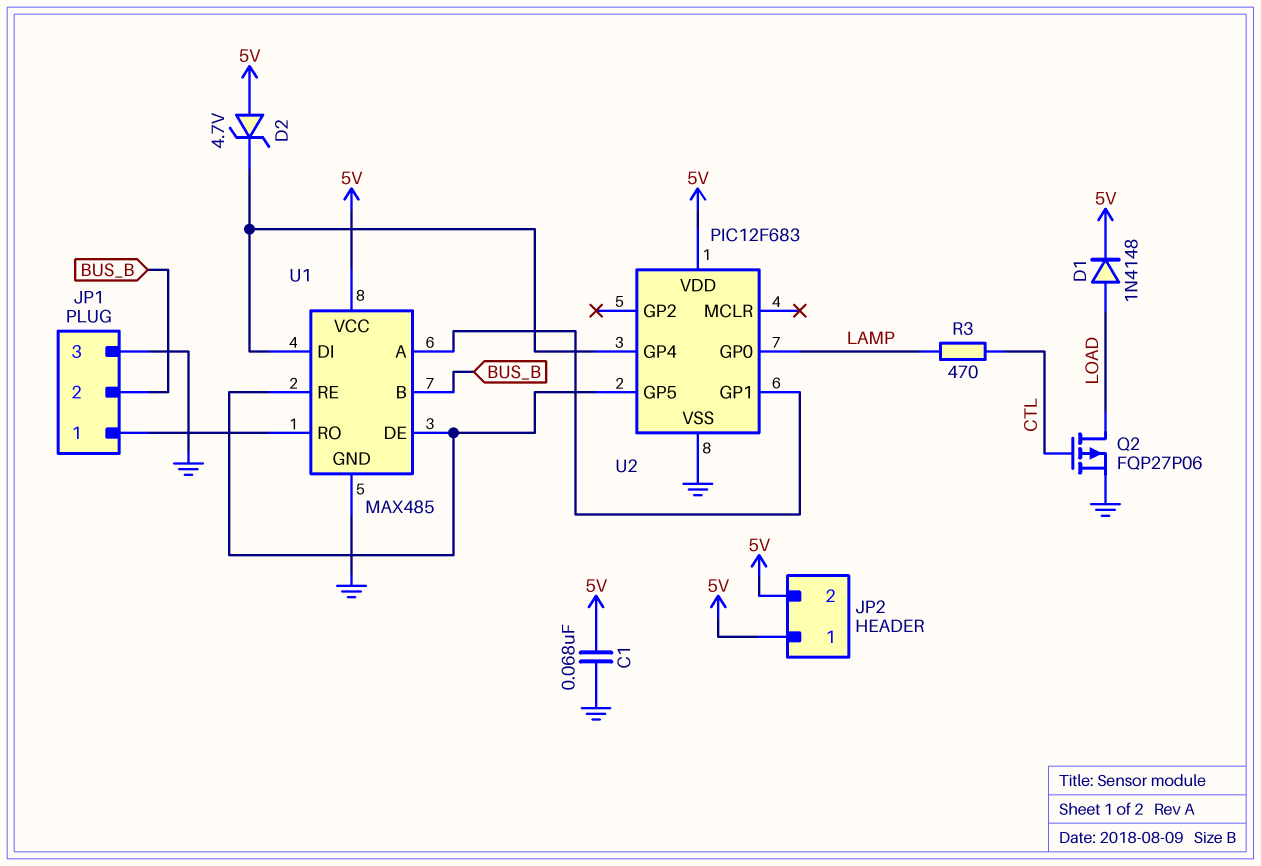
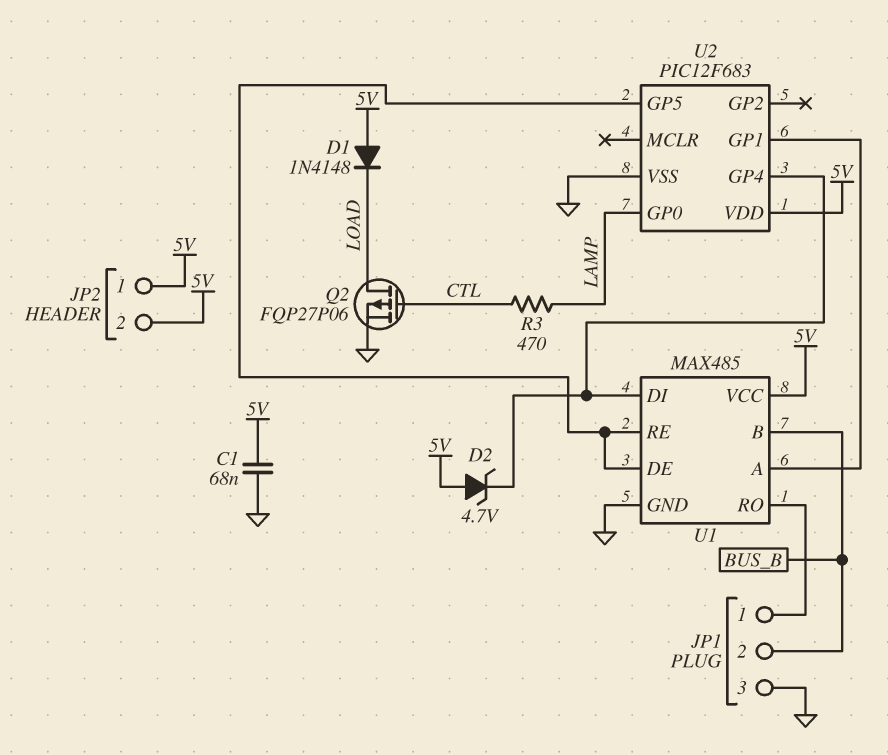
D1: diode 1N4148 (A LOAD, K 5V) -> diode 1N4148 (A 5V, K LOAD)

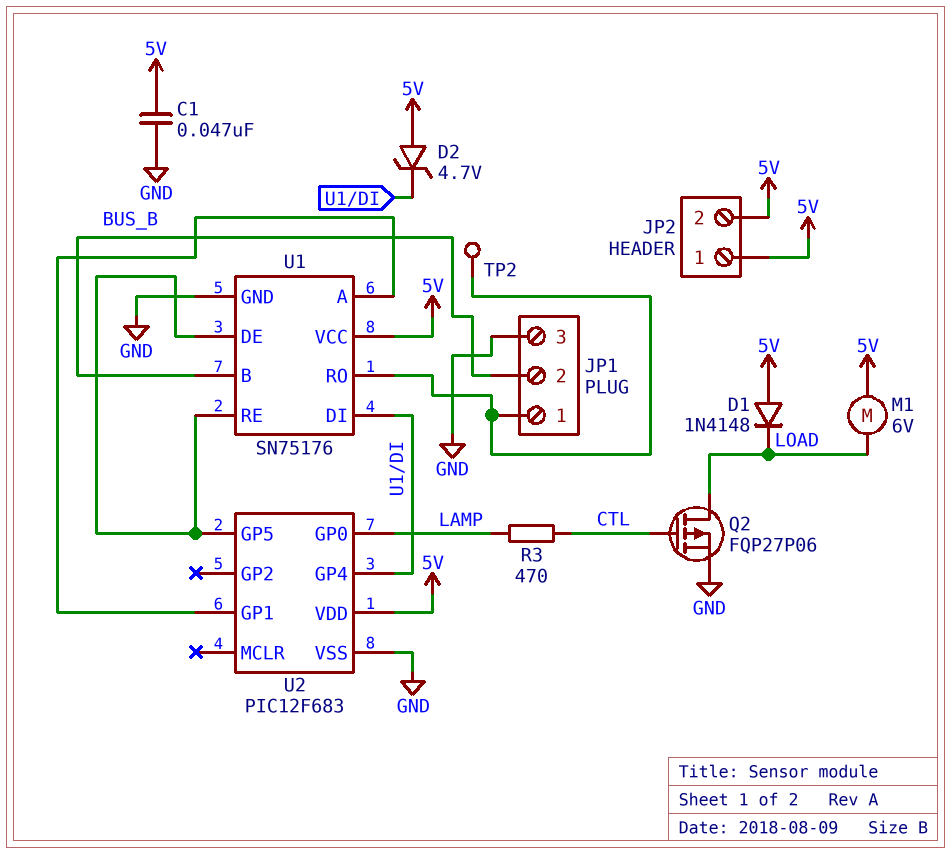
C1: 68nF (5V, GND) -> 47nF (5V, GND)
M1: none -> motor 6V (5V, LOAD)
TP2: none -> test point (JP1/1)
U1: MAX485 -> SN75176

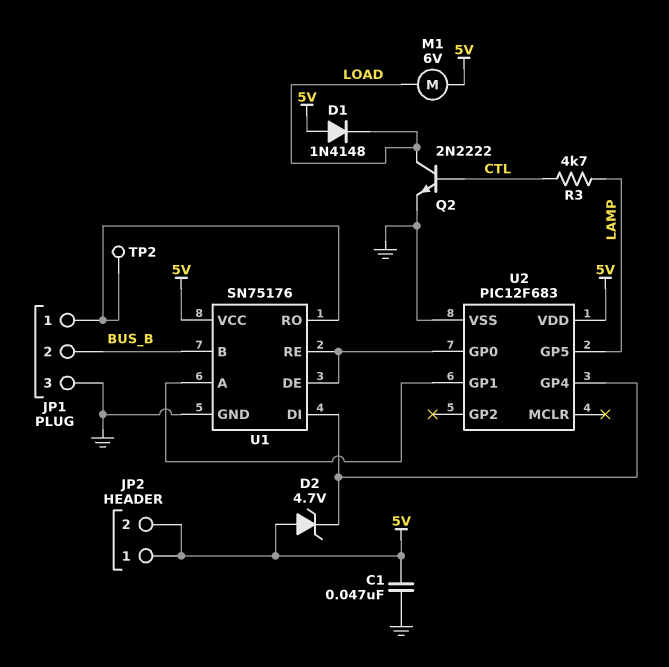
Q2: PMOS FQP27P06 (G CTL, D LOAD, S GND) -> NPN 2N2222 (B CTL, C LOAD, E GND)
R3: 470 (CTL, LAMP) -> 4.7k (CTL, LAMP)
U2 pin GP0: LAMP -> U1/DE
U2 pin GP5: U1/DE -> LAMP

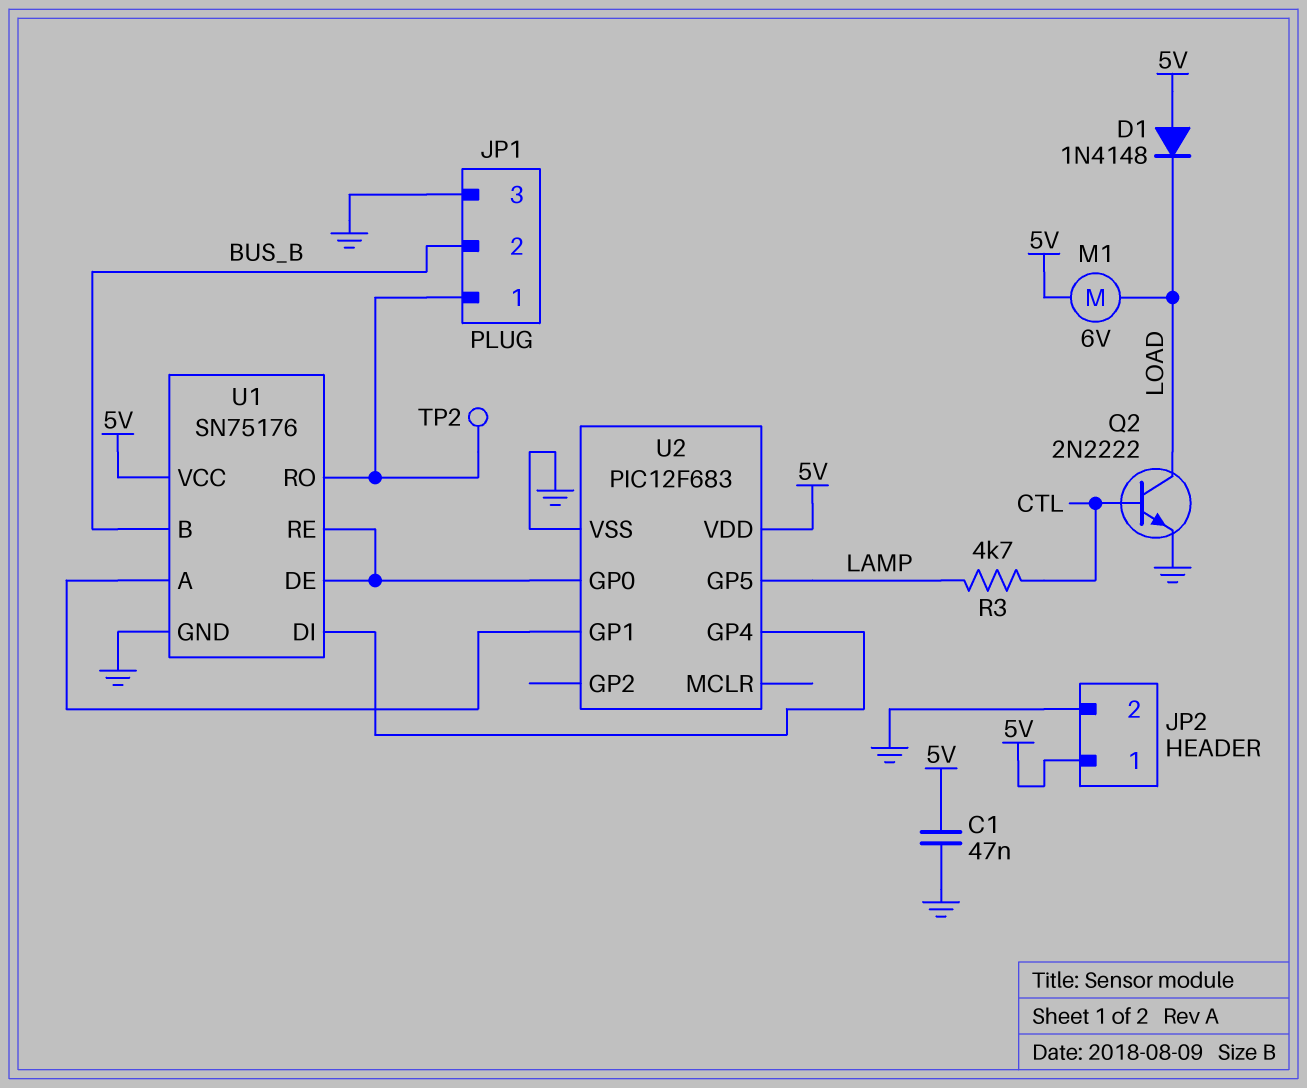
D2: zener 4.7V (A 5V, K U1/DI) -> none
JP2 pin 2: 5V -> GND

